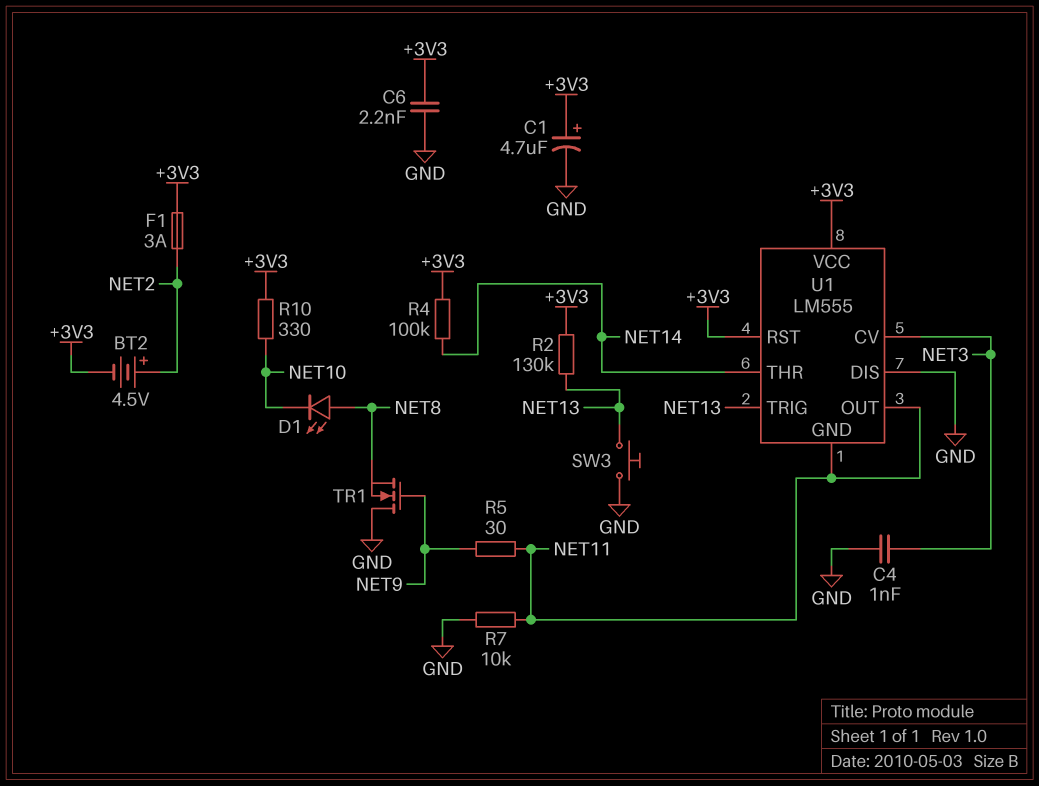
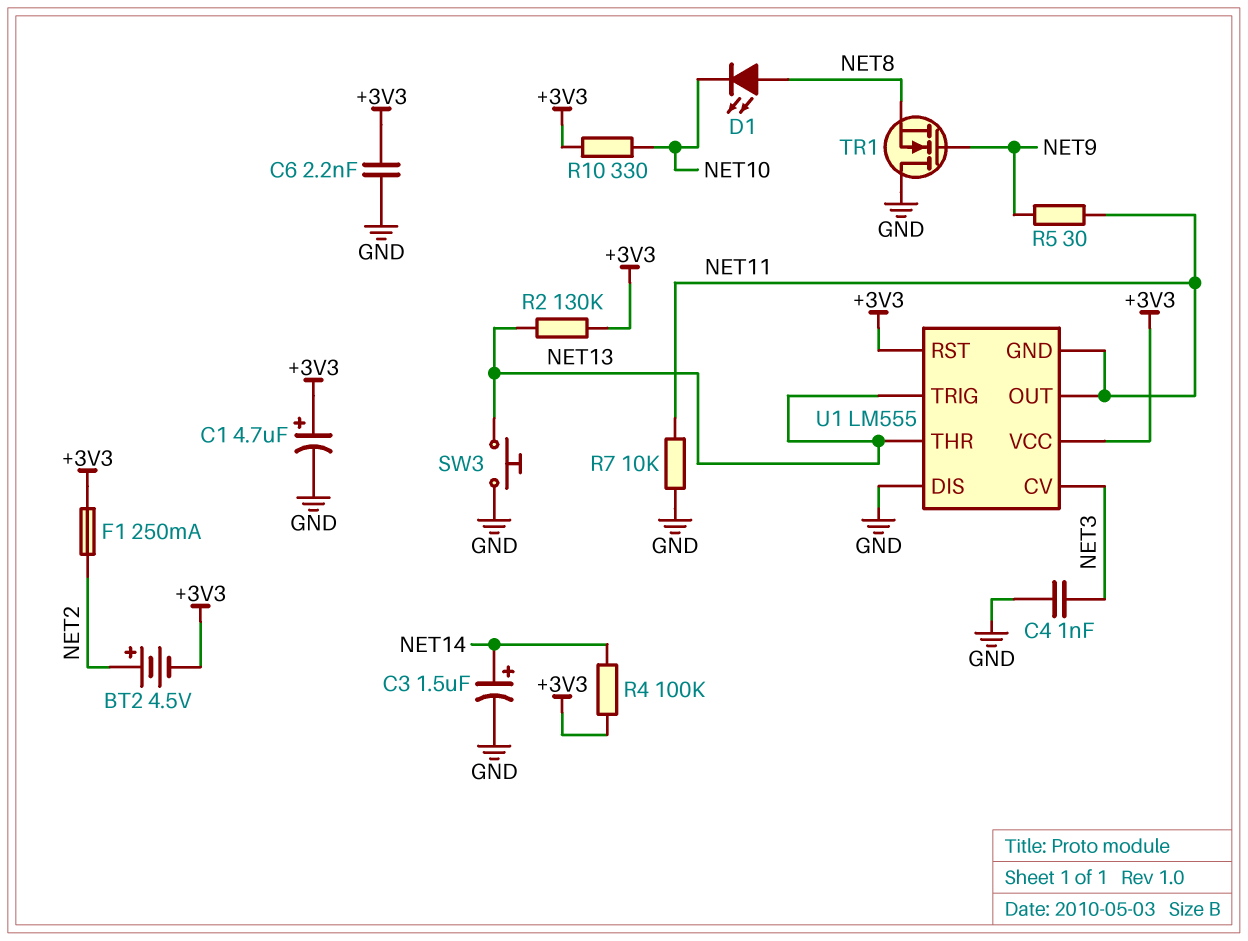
C3: none -> 1.5uF (plus NET14, minus GND)
F1: 3A (+3V3, NET2) -> 250mA (+3V3, NET2)
U1 pin THR: NET14 -> NET13

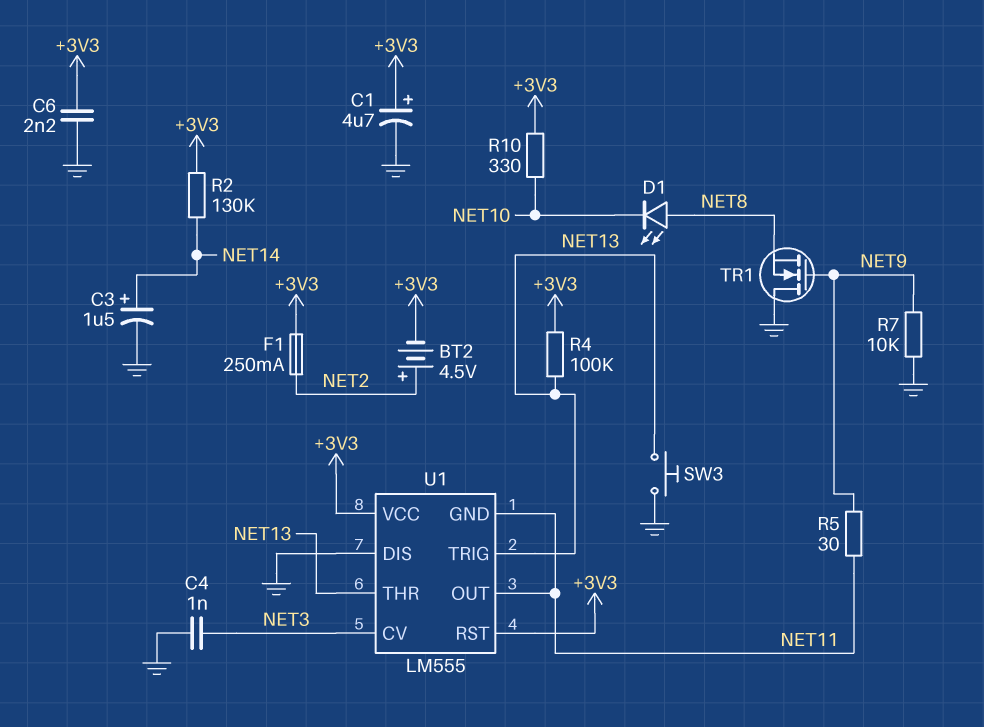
R2: 130k (+3V3, NET13) -> 130k (+3V3, NET14)
R4: 100k (+3V3, NET14) -> 100k (+3V3, NET13)
R7: 10k (GND, NET11) -> 10k (GND, NET9)

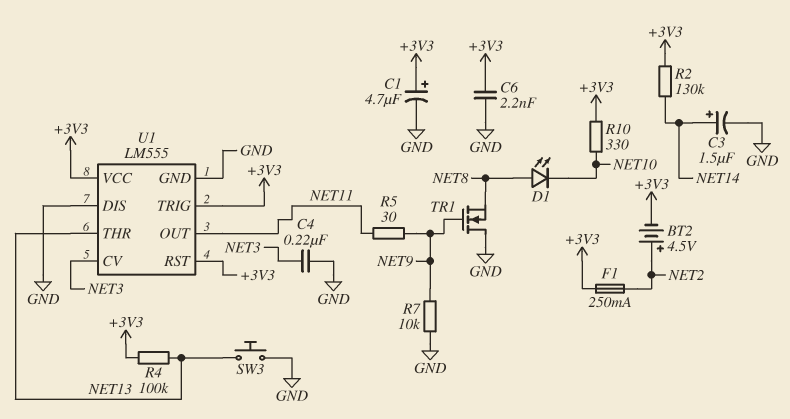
C4: 1nF (GND, NET3) -> 220nF (GND, NET3)
U1 pin GND: NET11 -> GND
U1 pin TRIG: NET13 -> +3V3

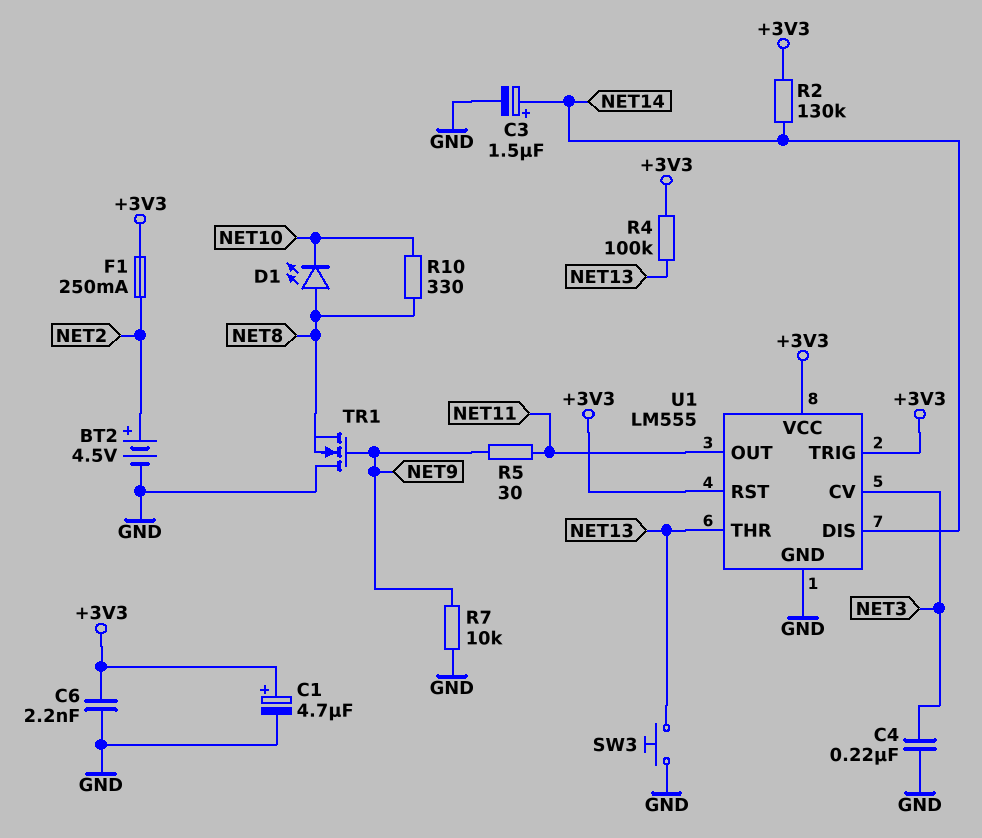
BT2: 4.5V (plus NET2, minus +3V3) -> 4.5V (plus NET2, minus GND)
R10: 330 (+3V3, NET10) -> 330 (NET8, NET10)
U1 pin DIS: GND -> NET14

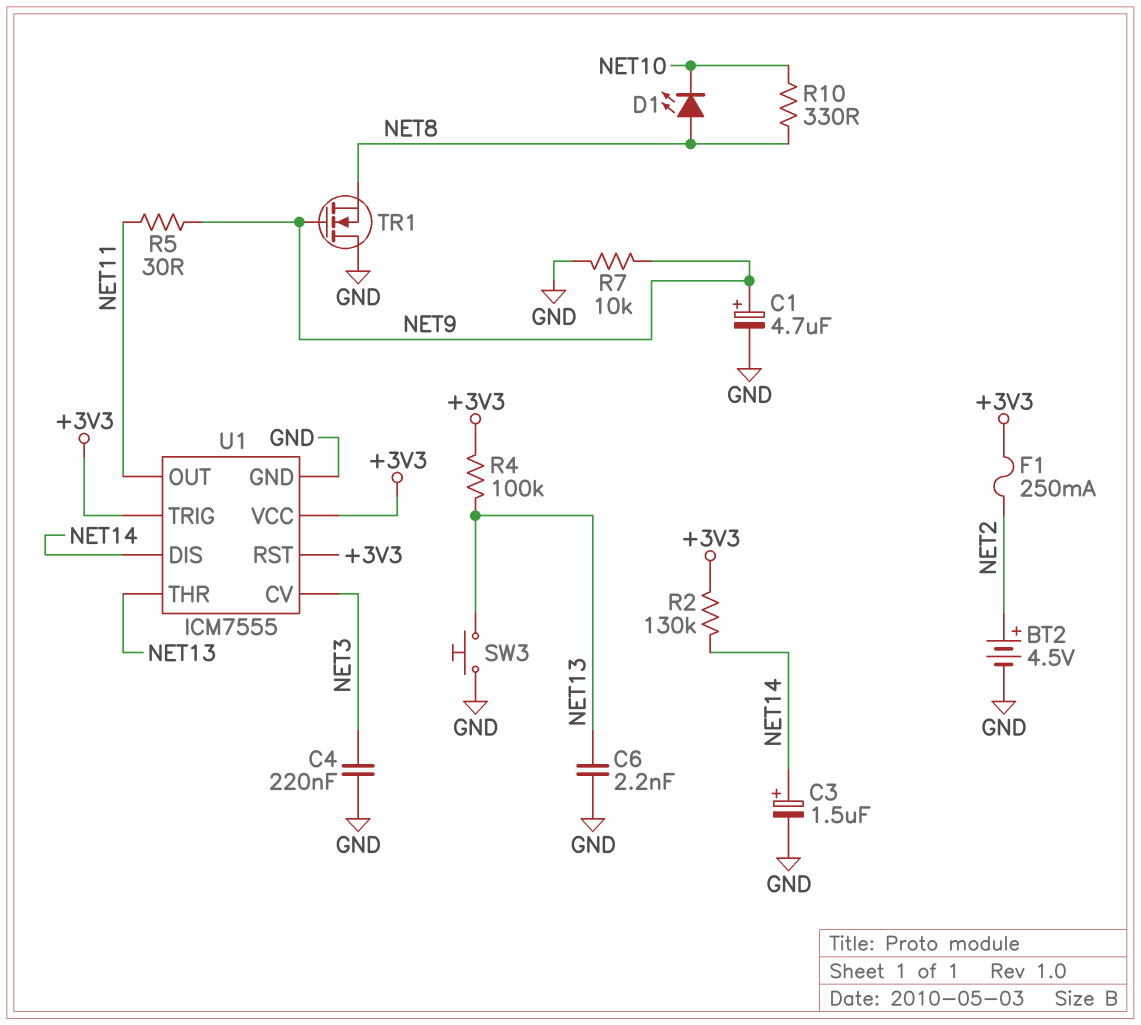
C1: 4.7uF (plus +3V3, minus GND) -> 4.7uF (plus NET9, minus GND)
C6: 2.2nF (+3V3, GND) -> 2.2nF (GND, NET13)
U1: LM555 -> ICM7555

